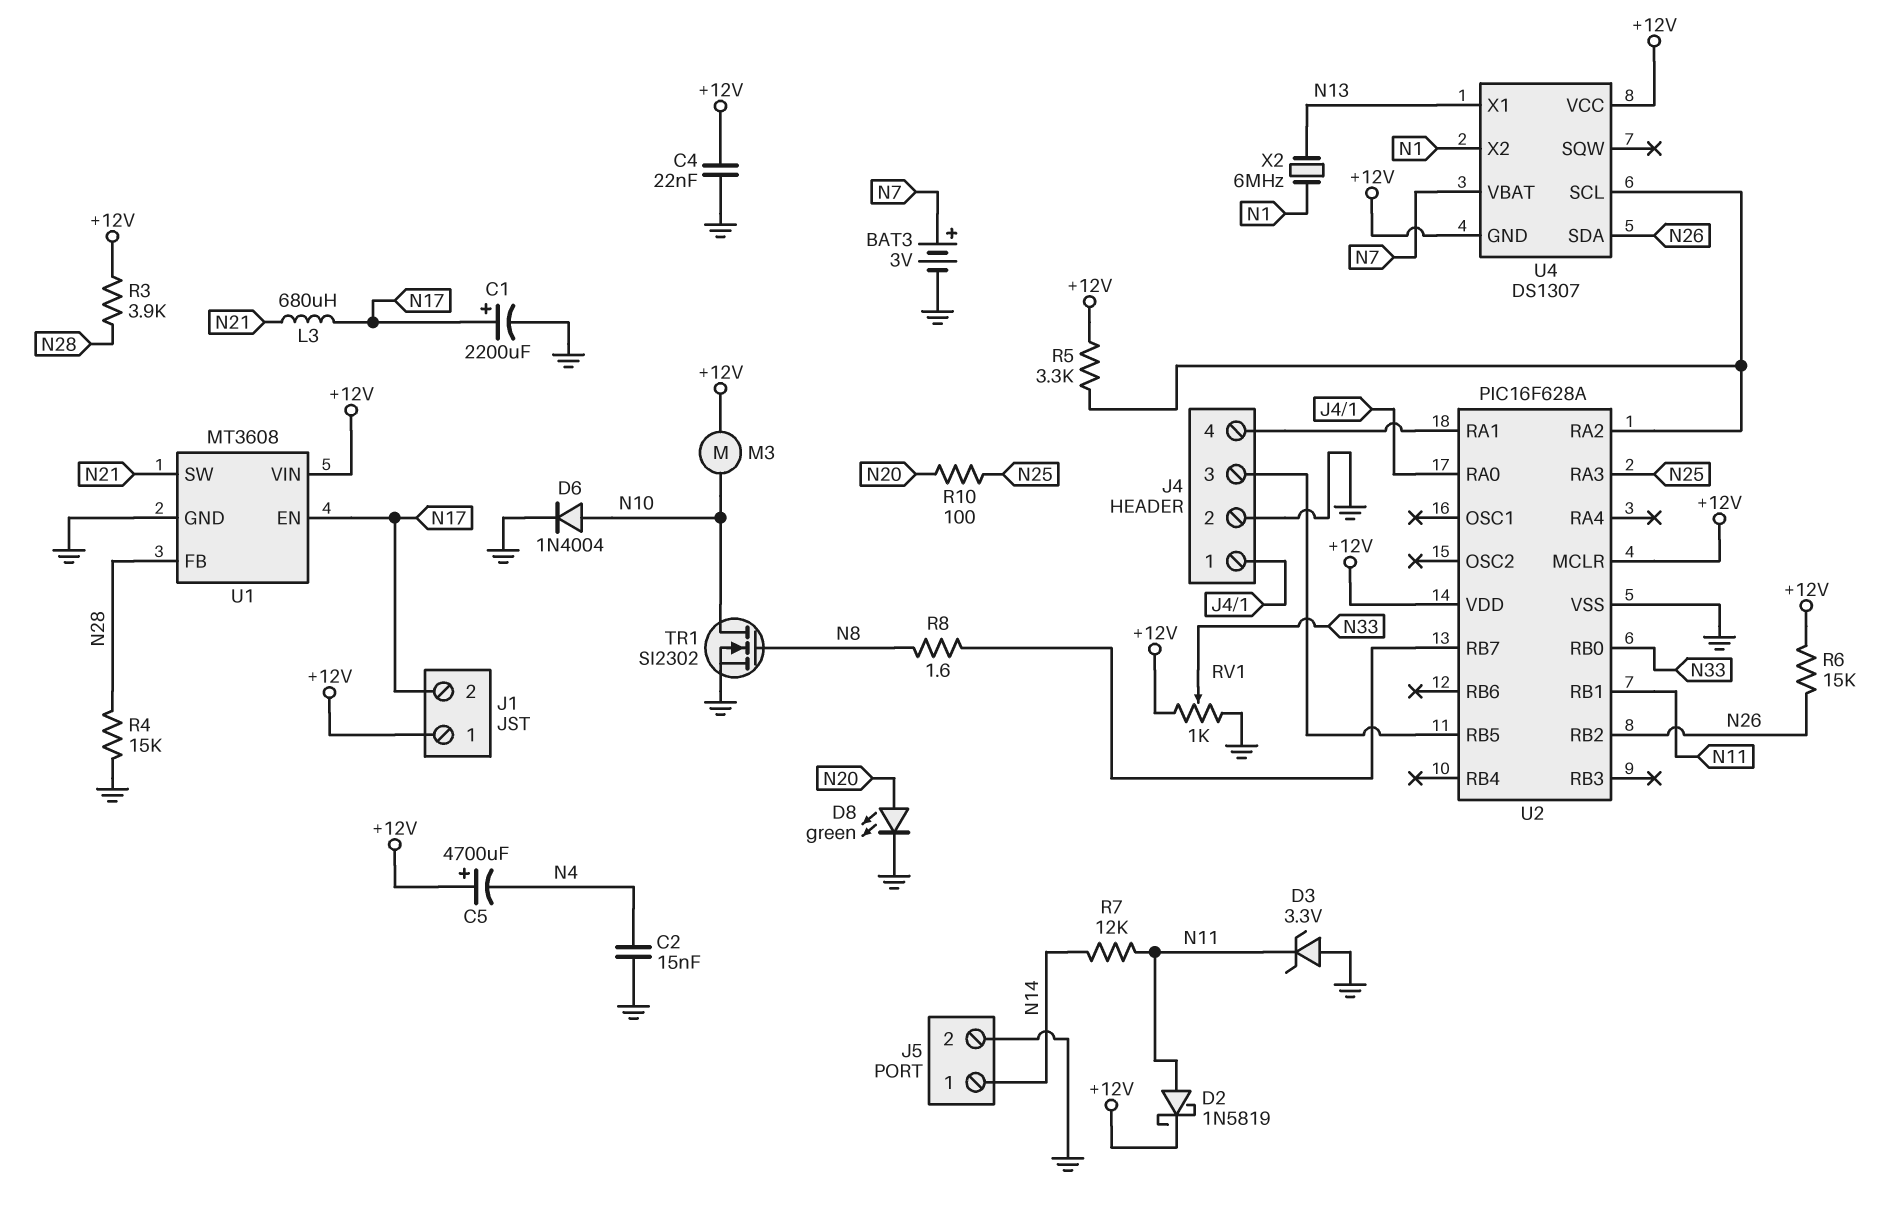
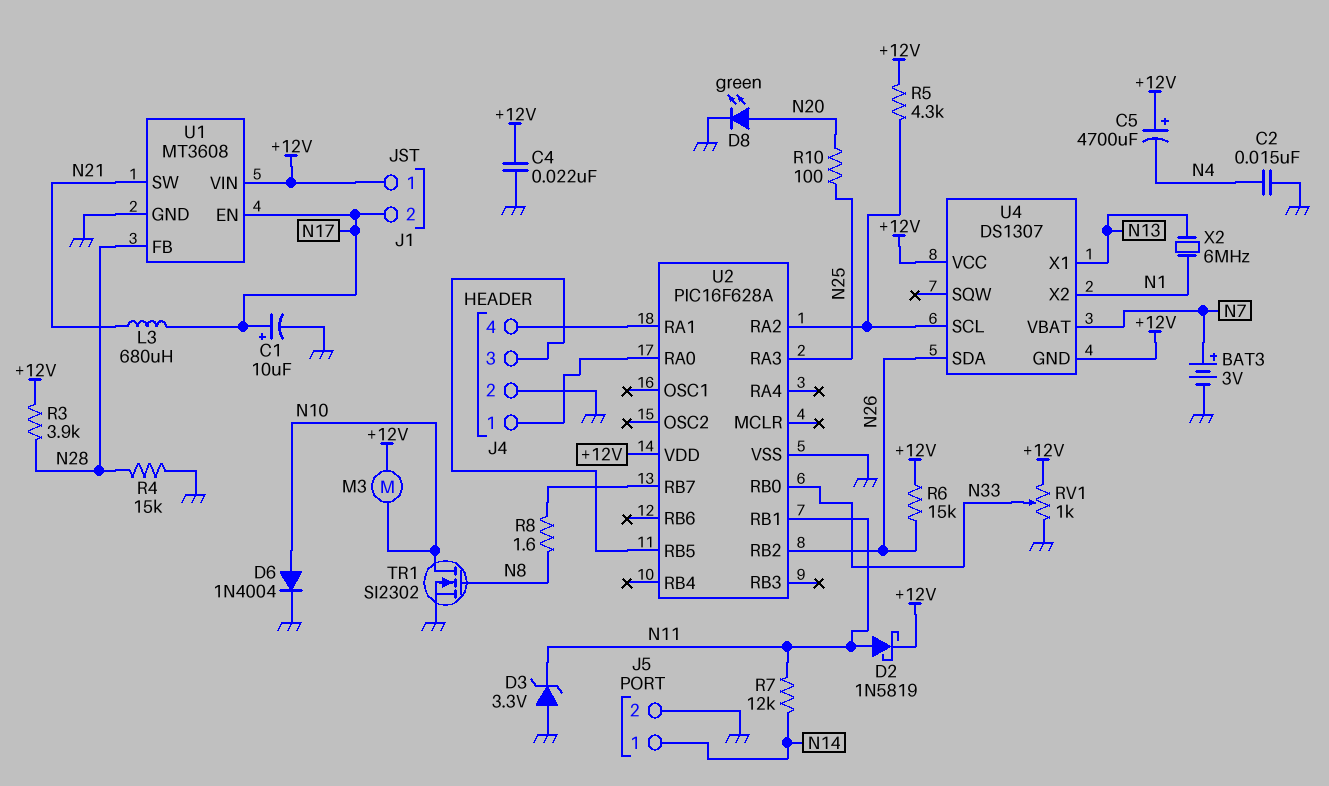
C1: 2200uF (plus N17, minus GND) -> 10uF (plus N17, minus GND)
R5: 3.3k (+12V, U2/RA2) -> 4.3k (+12V, U2/RA2)
U2 pin MCLR: +12V -> none

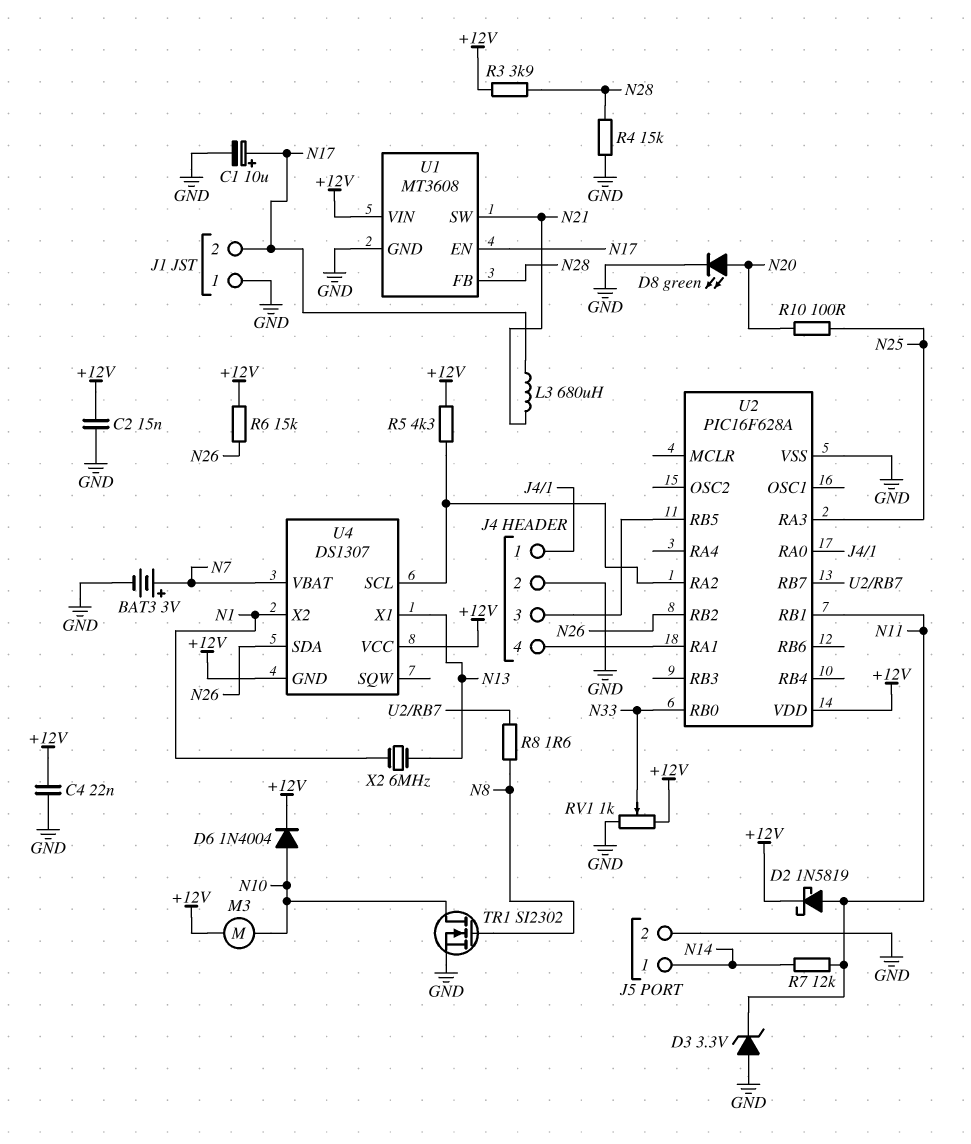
C2: 15nF (GND, N4) -> 15nF (+12V, GND)
C5: 4700uF (plus +12V, minus N4) -> none
D6: diode 1N4004 (A N10, K GND) -> diode 1N4004 (A N10, K +12V)
J1 pin 1: +12V -> GND

